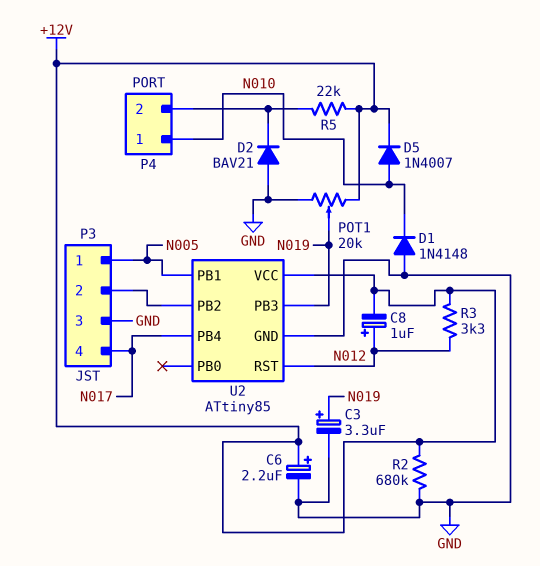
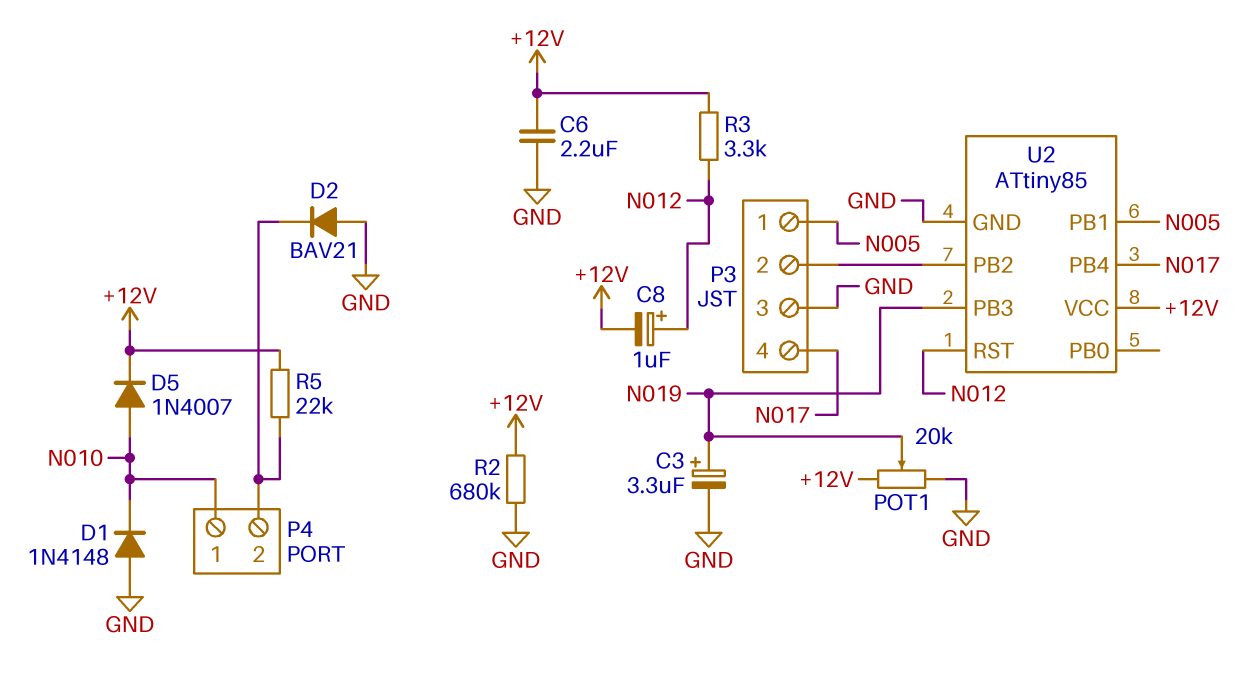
C6: 2.2uF (plus +12V, minus GND) -> 2.2uF (+12V, GND)

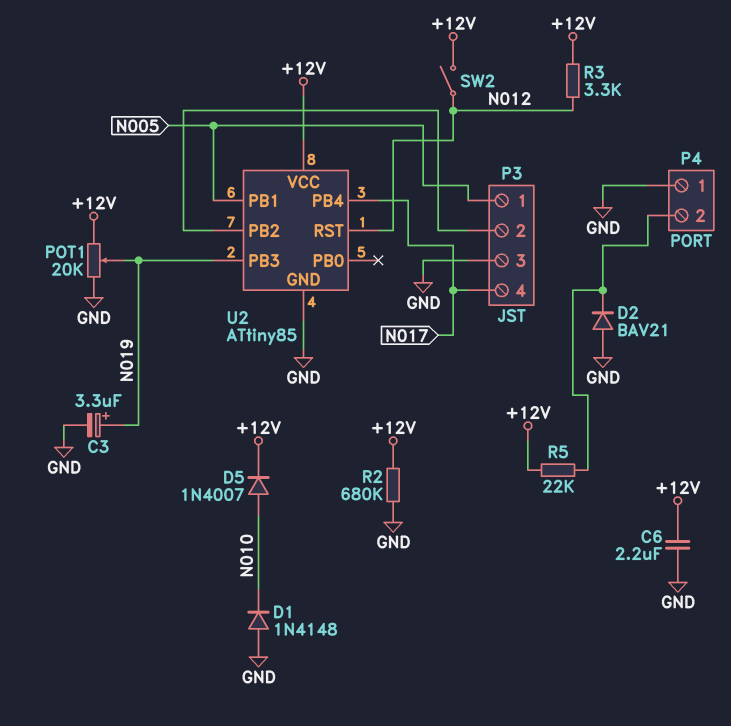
C8: 1uF (plus N012, minus +12V) -> none
P4 pin 1: N010 -> GND
SW2: none -> switch (+12V, N012)

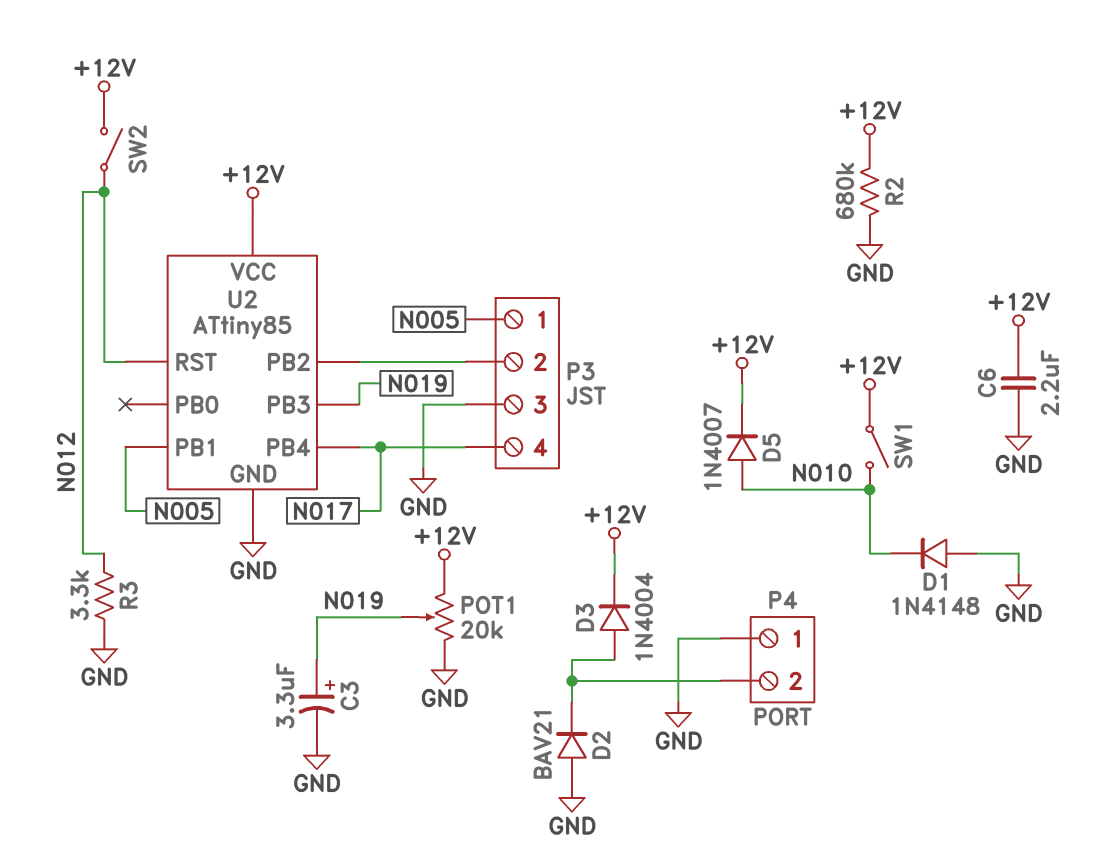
D3: none -> diode 1N4004 (A P4/2, K +12V)
R3: 3.3k (+12V, N012) -> 3.3k (GND, N012)
R5: 22k (+12V, P4/2) -> none
SW1: none -> switch (+12V, N010)

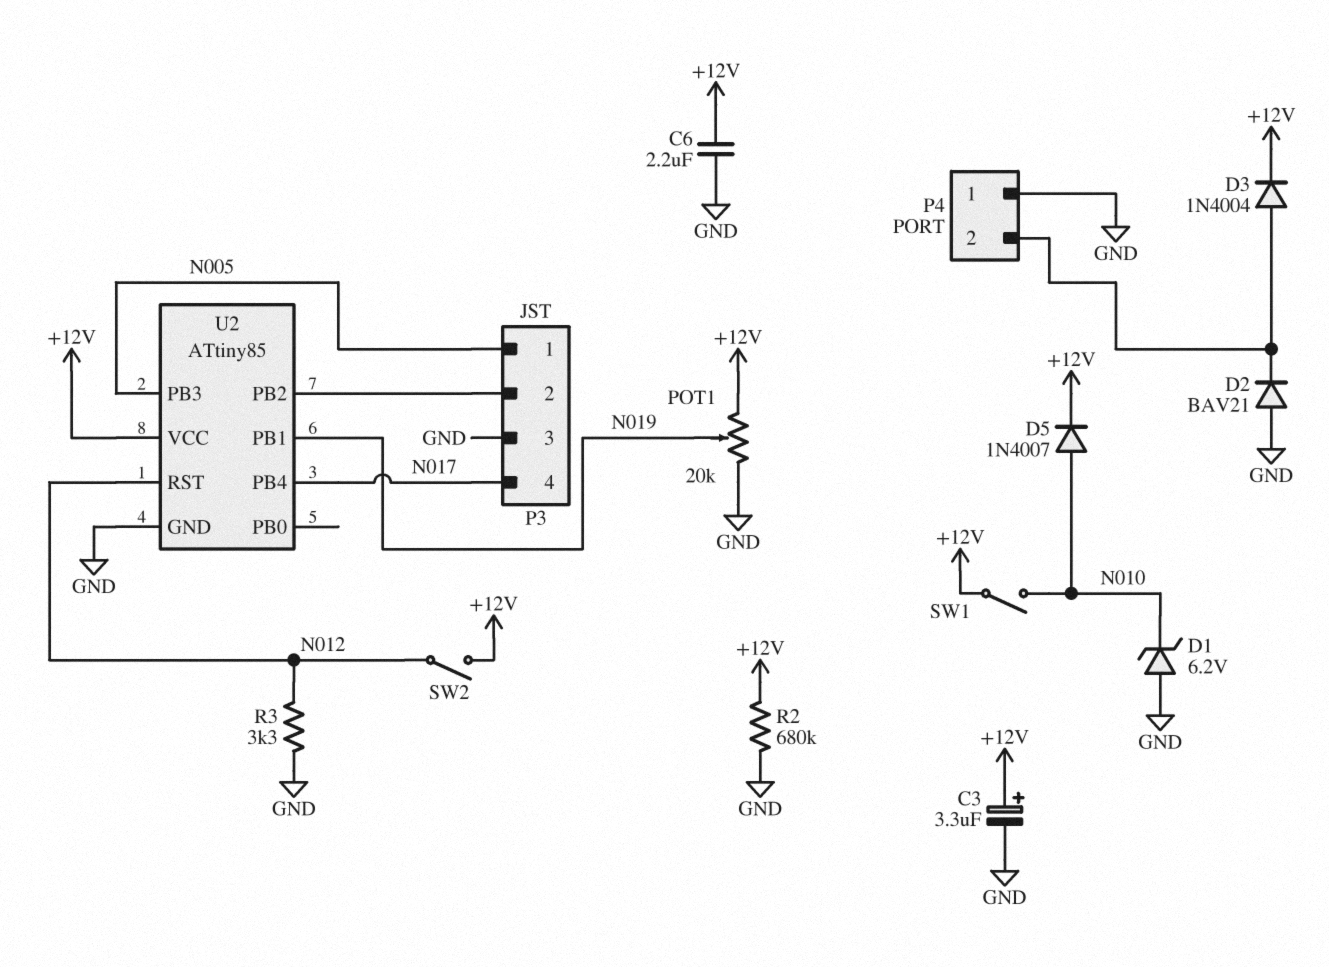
C3: 3.3uF (plus N019, minus GND) -> 3.3uF (plus +12V, minus GND)
D1: diode 1N4148 (A GND, K N010) -> zener 6.2V (A GND, K N010)
U2 pin PB1: N005 -> N019
U2 pin PB3: N019 -> N005

